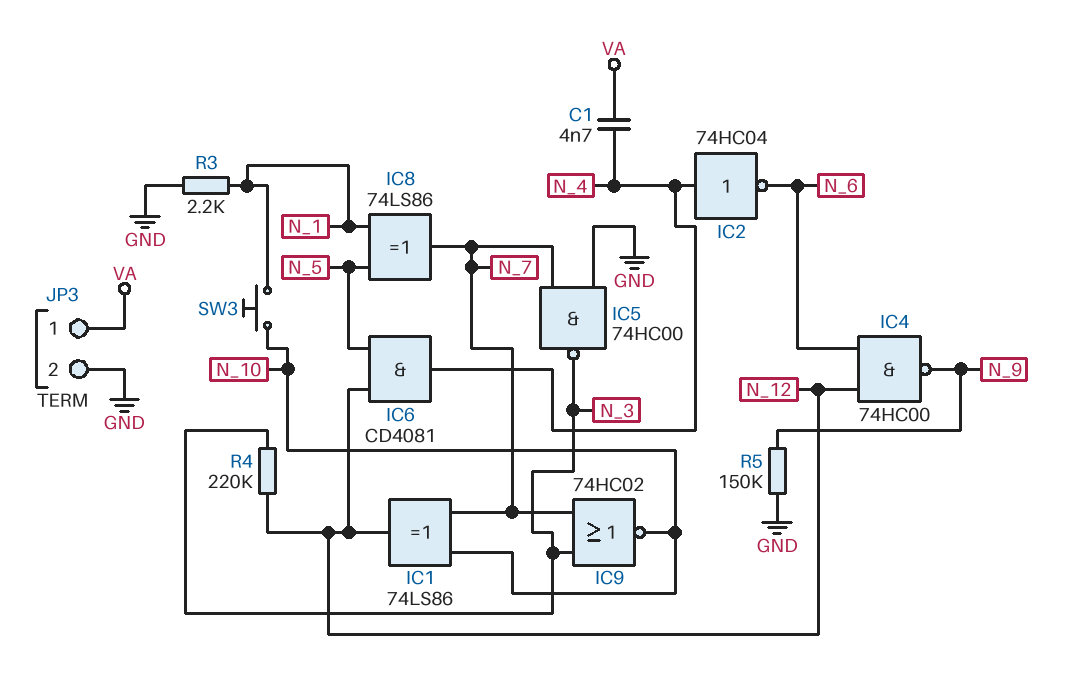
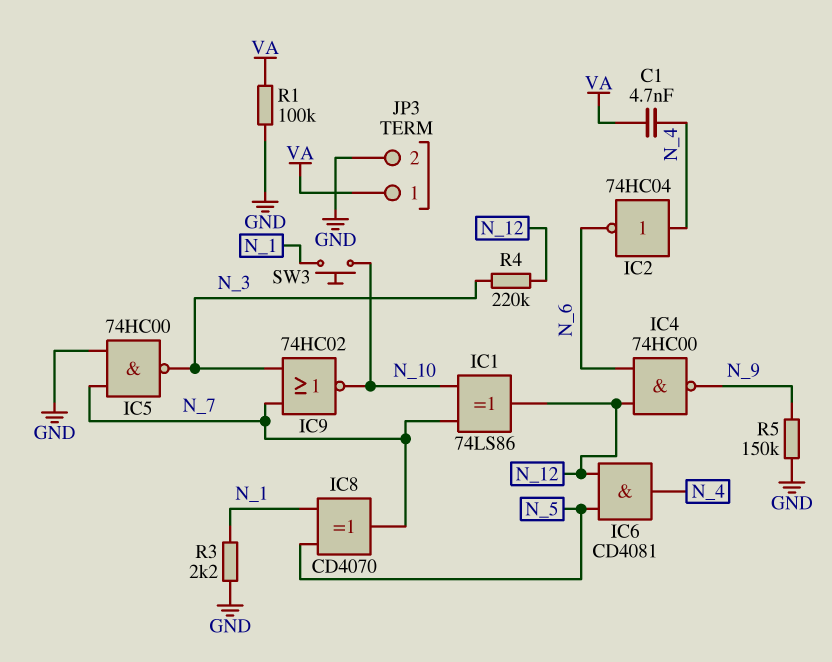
IC8: XOR 74LS86 (in N_1, in N_5, out N_7) -> XOR CD4070 (in N_1, in N_5, out N_7)
R1: none -> 100k (GND, VA)

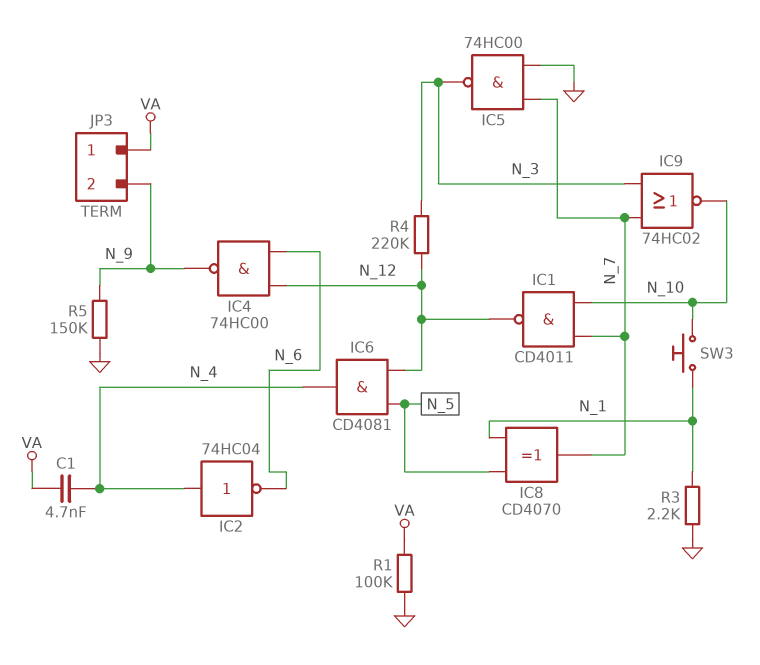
IC1: XOR 74LS86 (in N_7, in N_10, out N_12) -> NAND CD4011 (in N_7, in N_10, out N_12)
JP3 pin 2: GND -> N_9

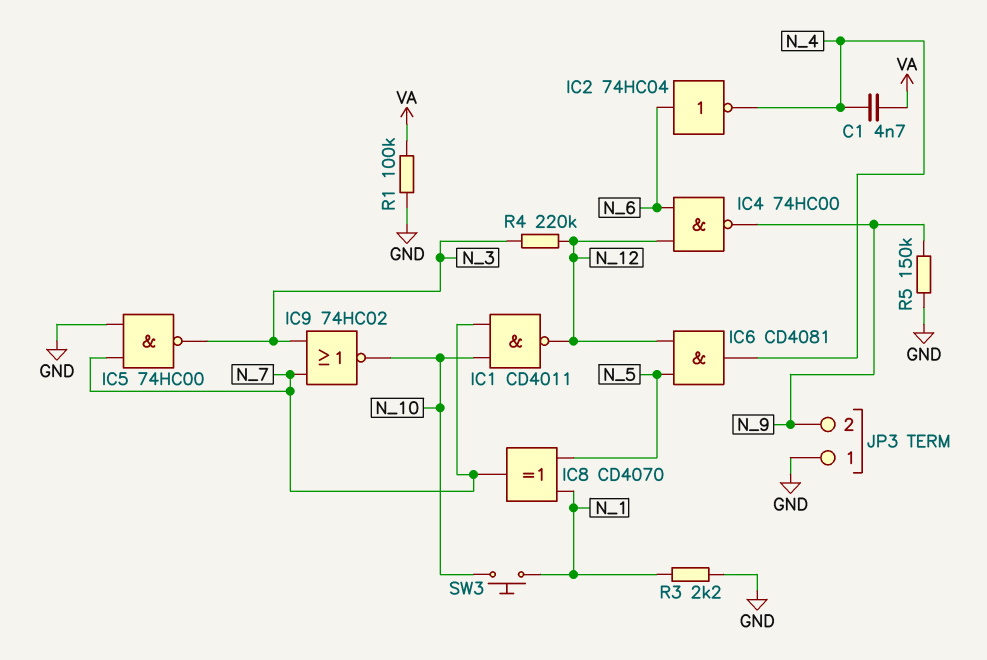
IC2: NOT 74HC04 (in N_4, out N_6) -> NOT 74HC04 (in N_6, out N_4)
JP3 pin 1: VA -> GND

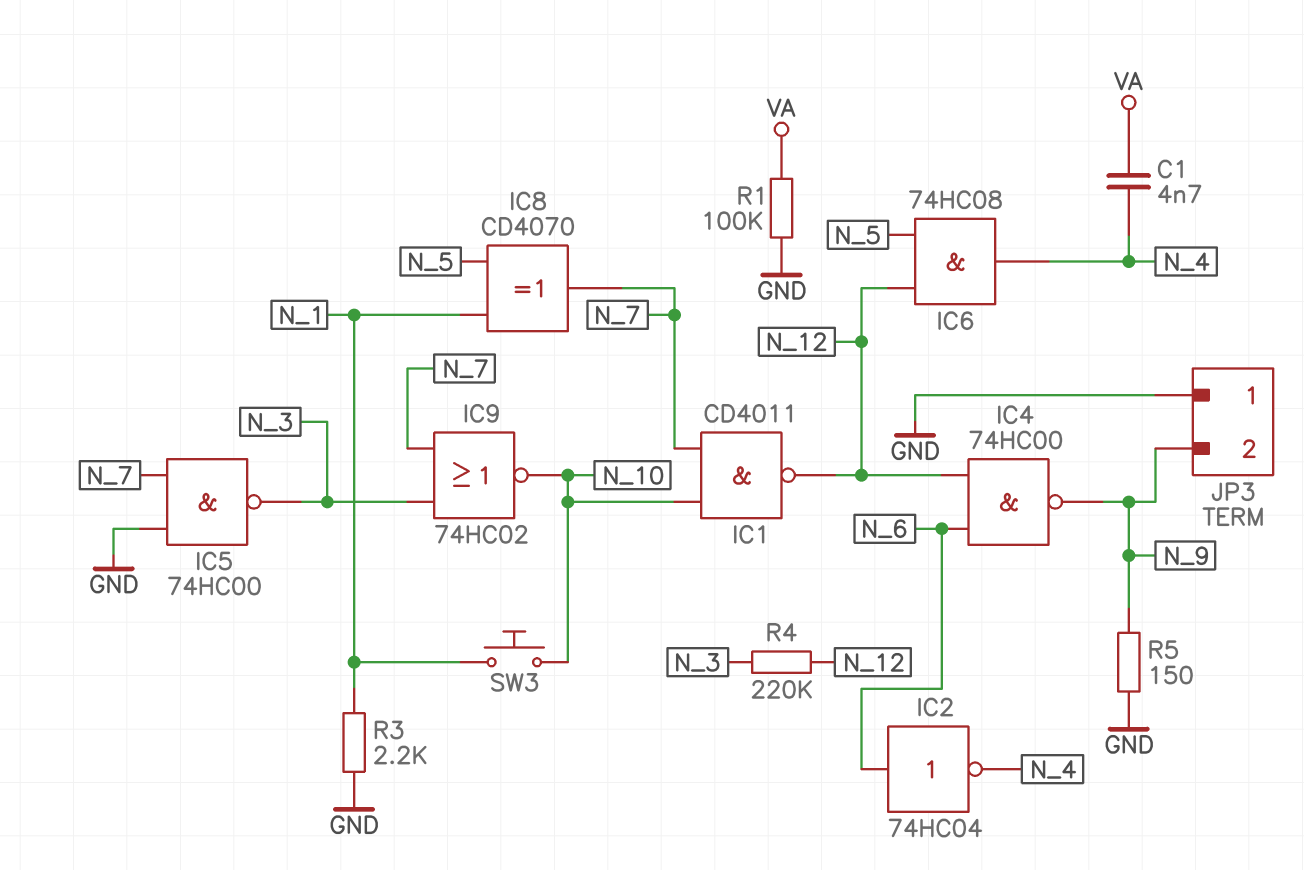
IC6: AND CD4081 (in N_5, in N_12, out N_4) -> AND 74HC08 (in N_5, in N_12, out N_4)
R5: 150k (GND, N_9) -> 150 (GND, N_9)

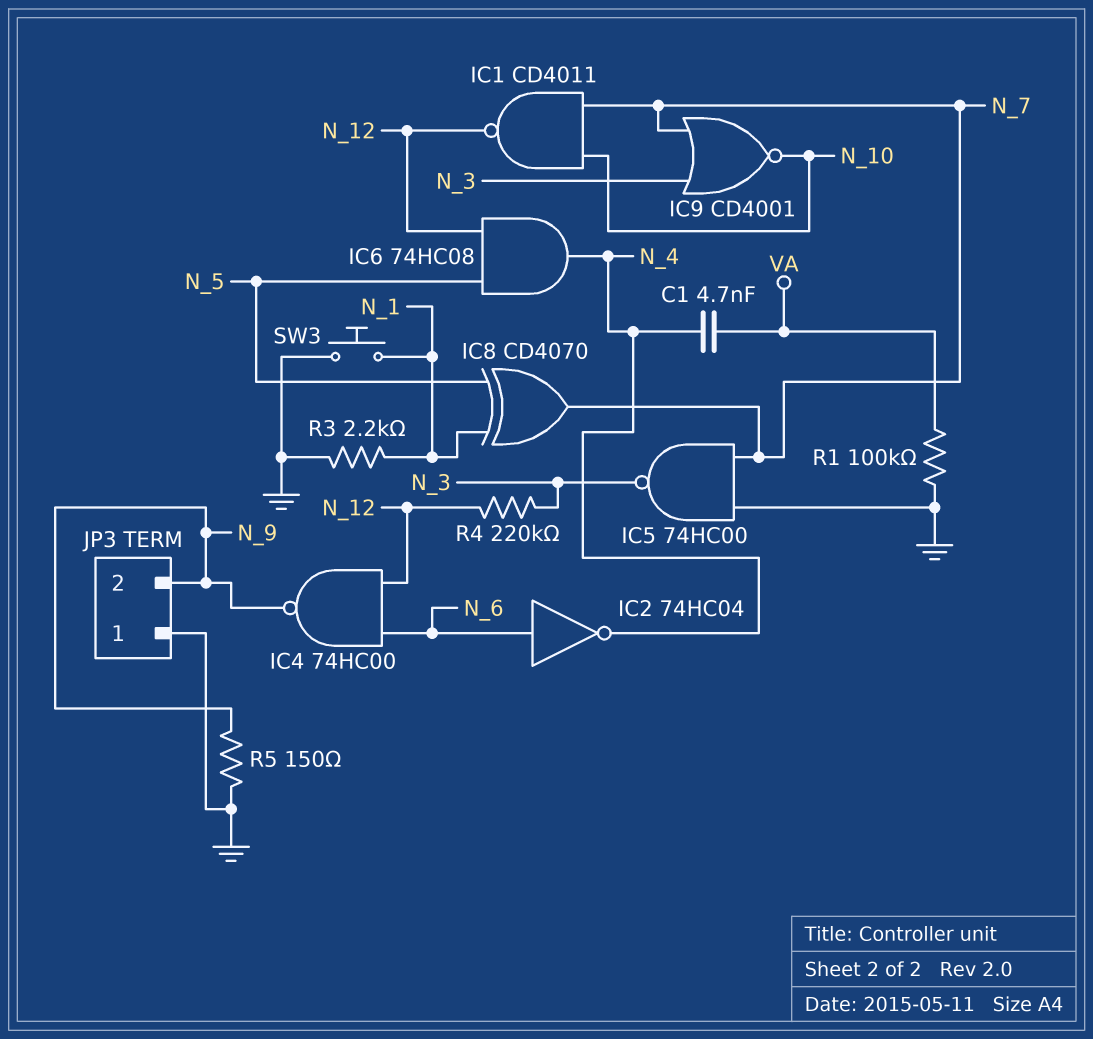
IC9: NOR 74HC02 (in N_3, in N_7, out N_10) -> NOR CD4001 (in N_3, in N_7, out N_10)
SW3: button (N_1, N_10) -> button (GND, N_1)

